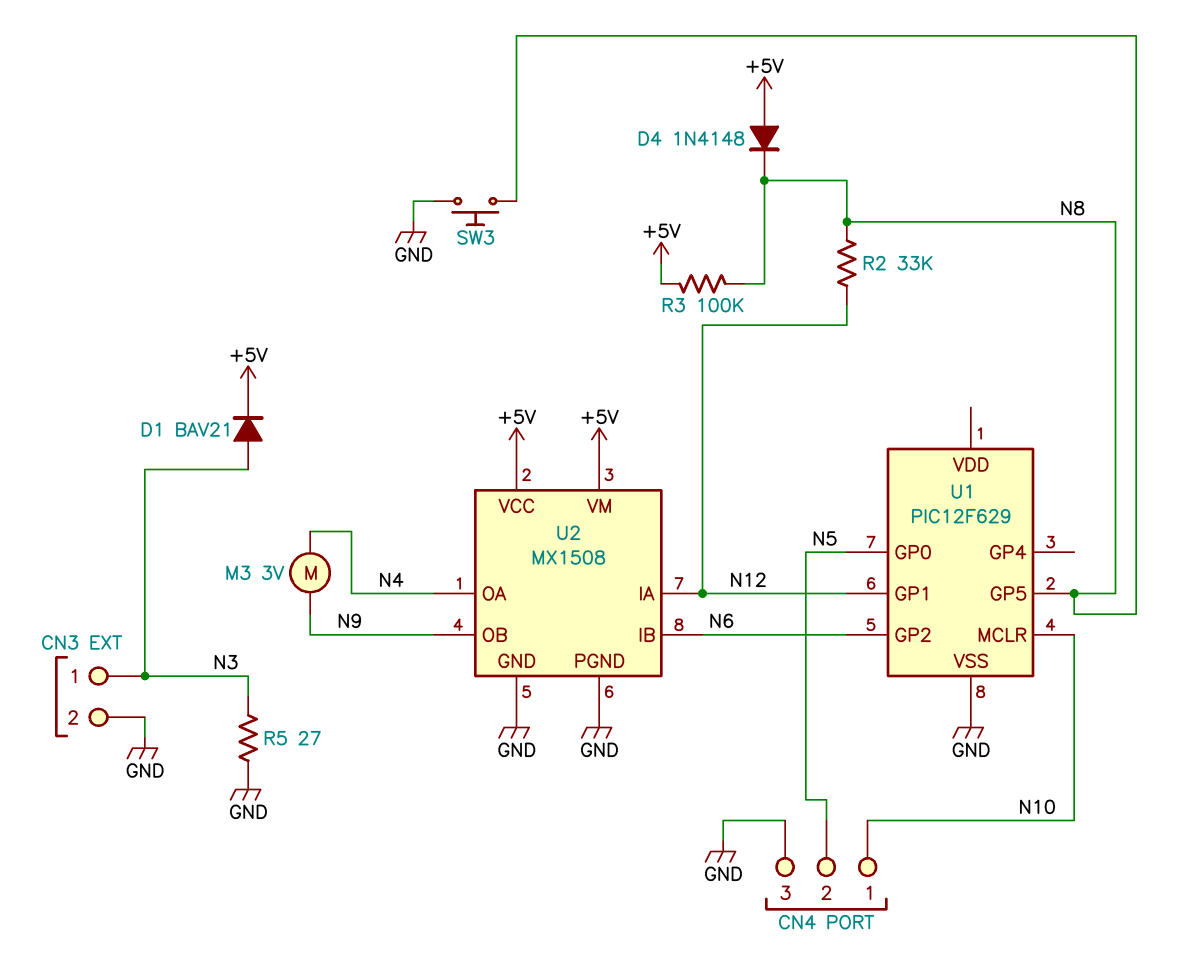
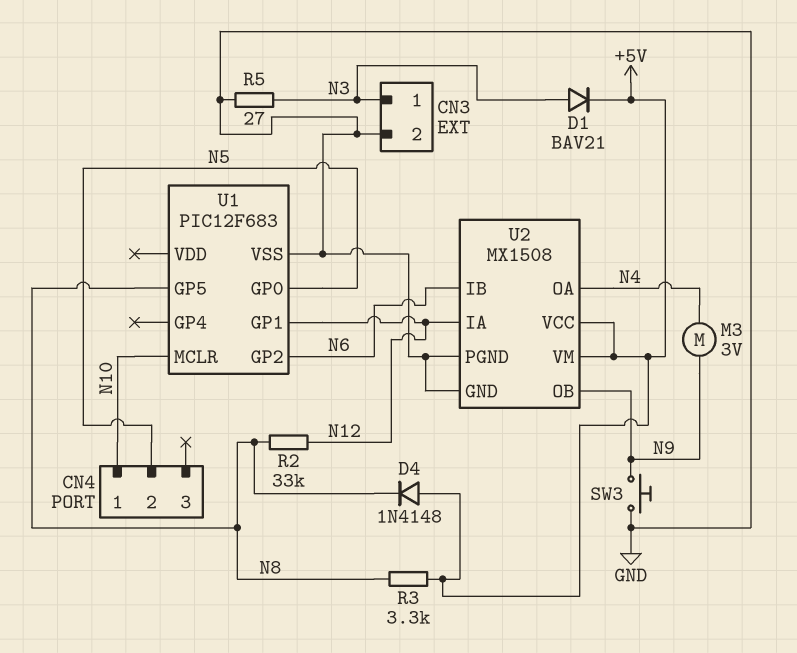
CN4 pin 3: GND -> none
R3: 100k (+5V, N8) -> 3.3k (+5V, N8)
SW3: button (GND, N8) -> button (GND, N9)
U1: PIC12F629 -> PIC12F683

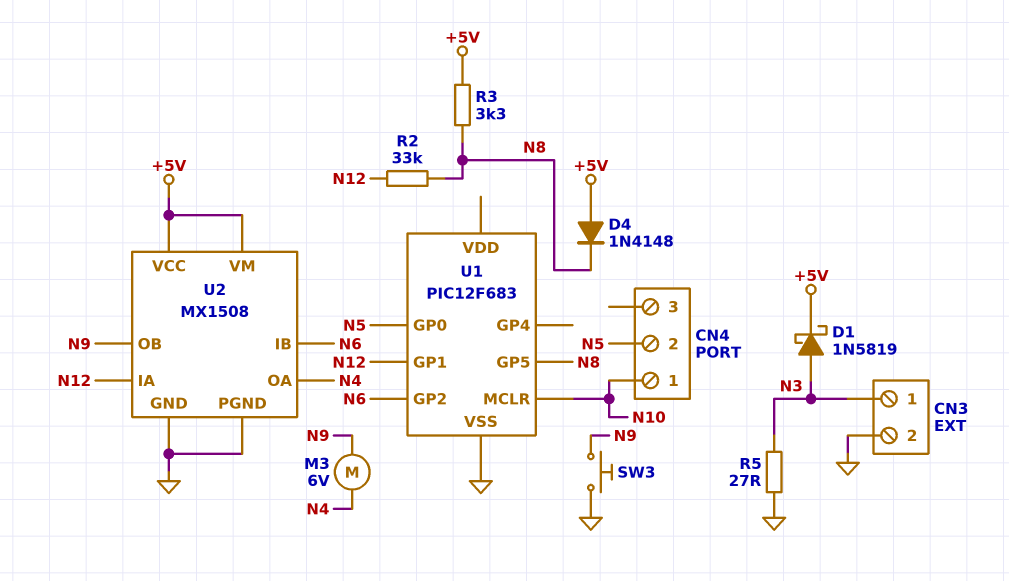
D1: diode BAV21 (A N3, K +5V) -> schottky 1N5819 (A N3, K +5V)
M3: motor 3V (N4, N9) -> motor 6V (N4, N9)

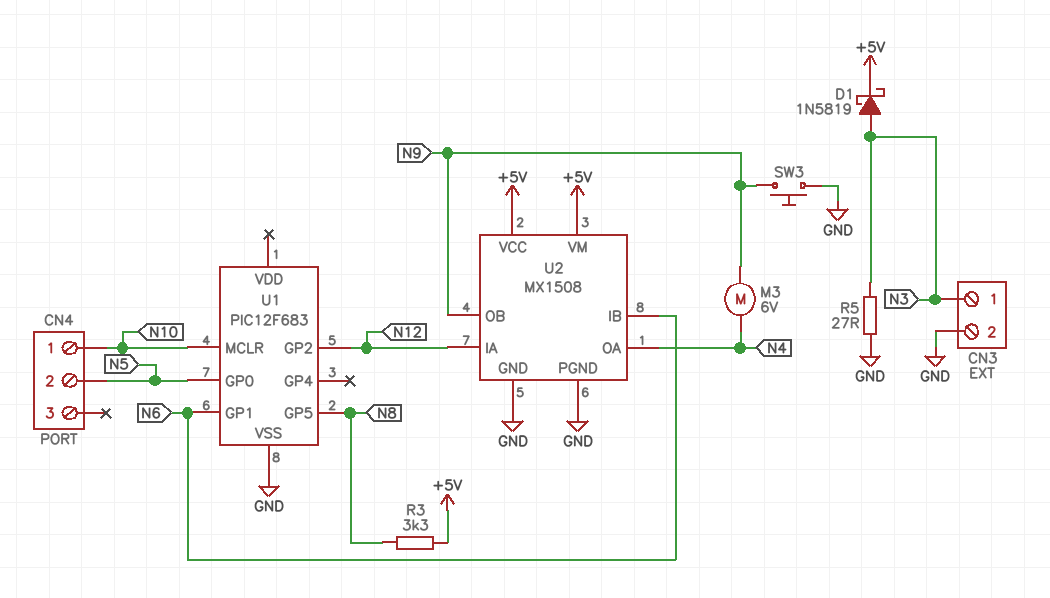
D4: diode 1N4148 (A +5V, K N8) -> none
R2: 33k (N8, N12) -> none
U1 pin GP1: N12 -> N6
U1 pin GP2: N6 -> N12

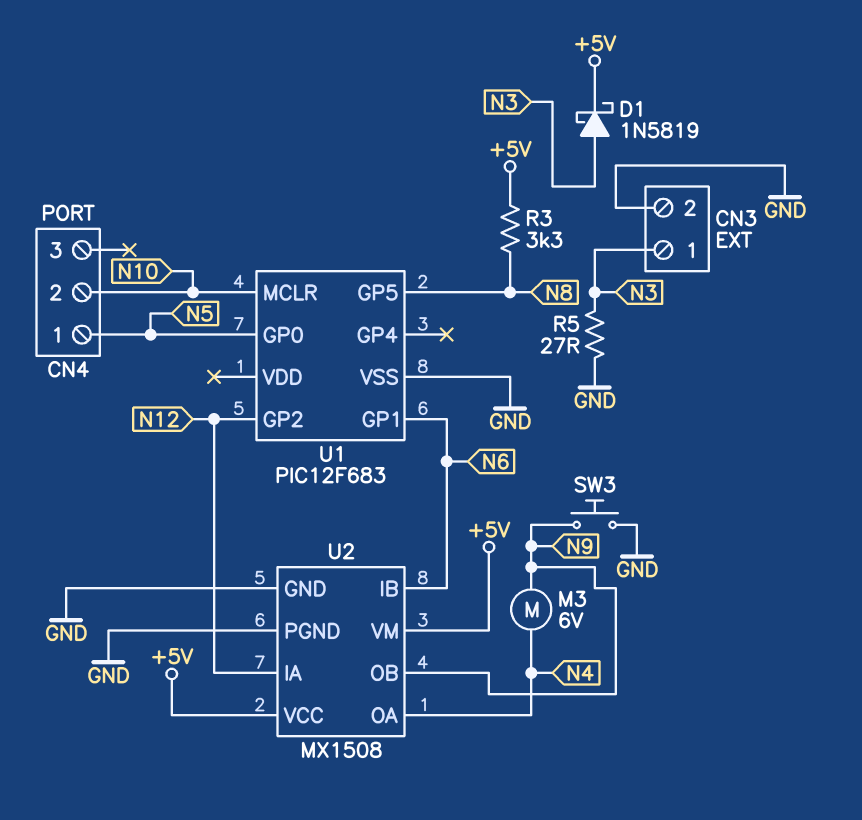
CN4 pin 1: N10 -> N5
CN4 pin 2: N5 -> N10

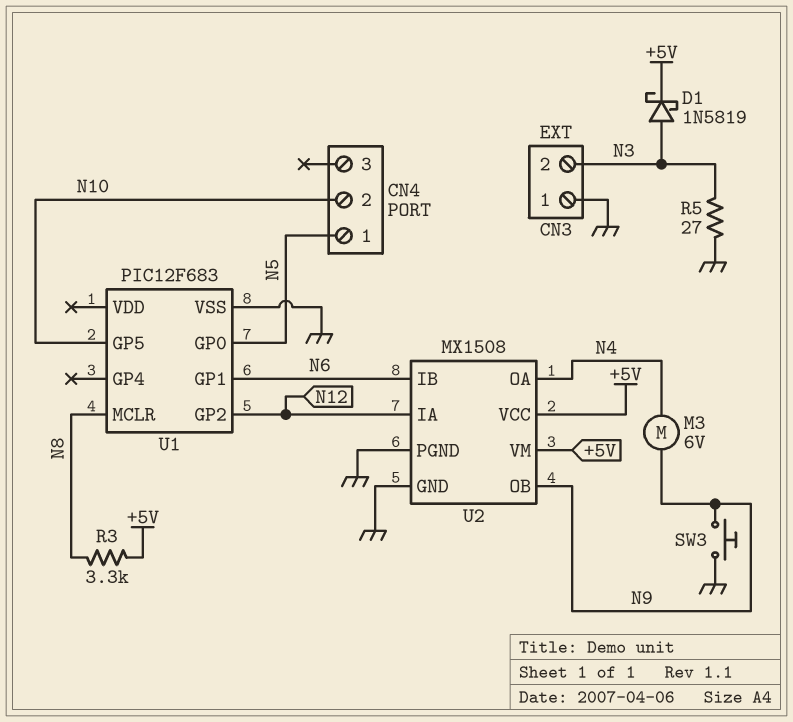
CN3 pin 1: N3 -> GND
CN3 pin 2: GND -> N3
U1 pin GP5: N8 -> N10
U1 pin MCLR: N10 -> N8

